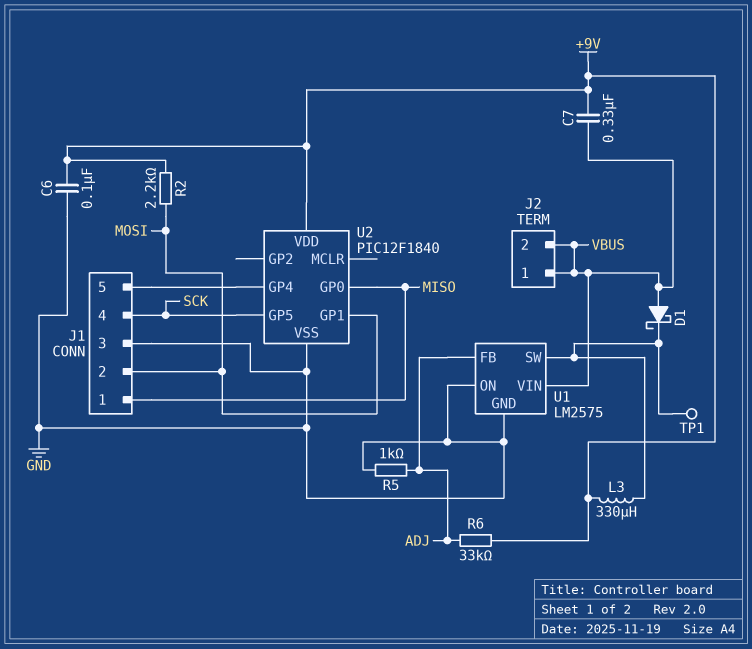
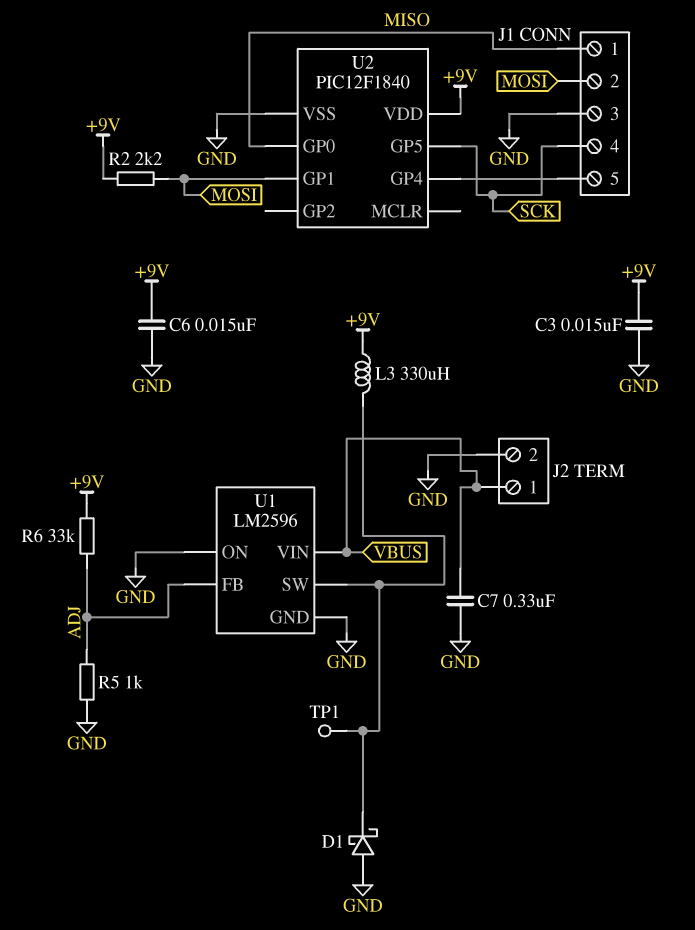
C3: none -> 15nF (+9V, GND)
C6: 100nF (+9V, GND) -> 15nF (+9V, GND)
C7: 330nF (+9V, VBUS) -> 330nF (GND, VBUS)
D1: schottky (A VBUS, K U1/SW) -> schottky (A GND, K U1/SW)
J2 pin 2: VBUS -> GND
U1: LM2575 -> LM2596

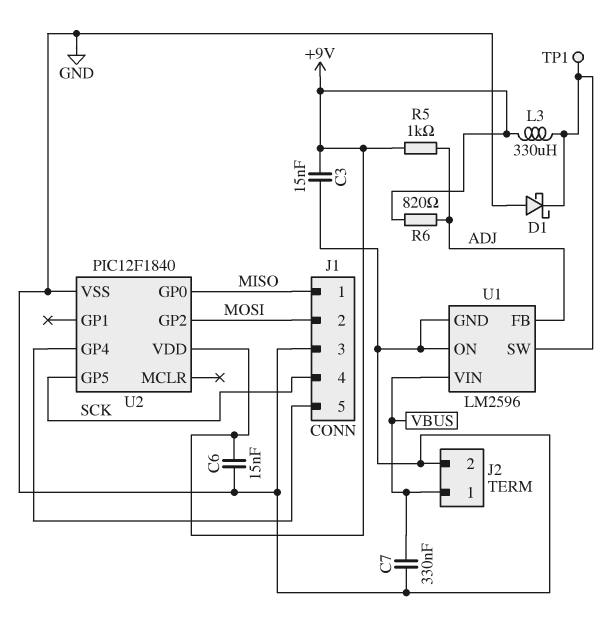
R2: 2.2k (+9V, MOSI) -> none
R5: 1k (ADJ, GND) -> 1k (+9V, ADJ)
R6: 33k (+9V, ADJ) -> 820 (+9V, ADJ)
U2 pin GP1: MOSI -> none
U2 pin GP2: none -> MOSI

